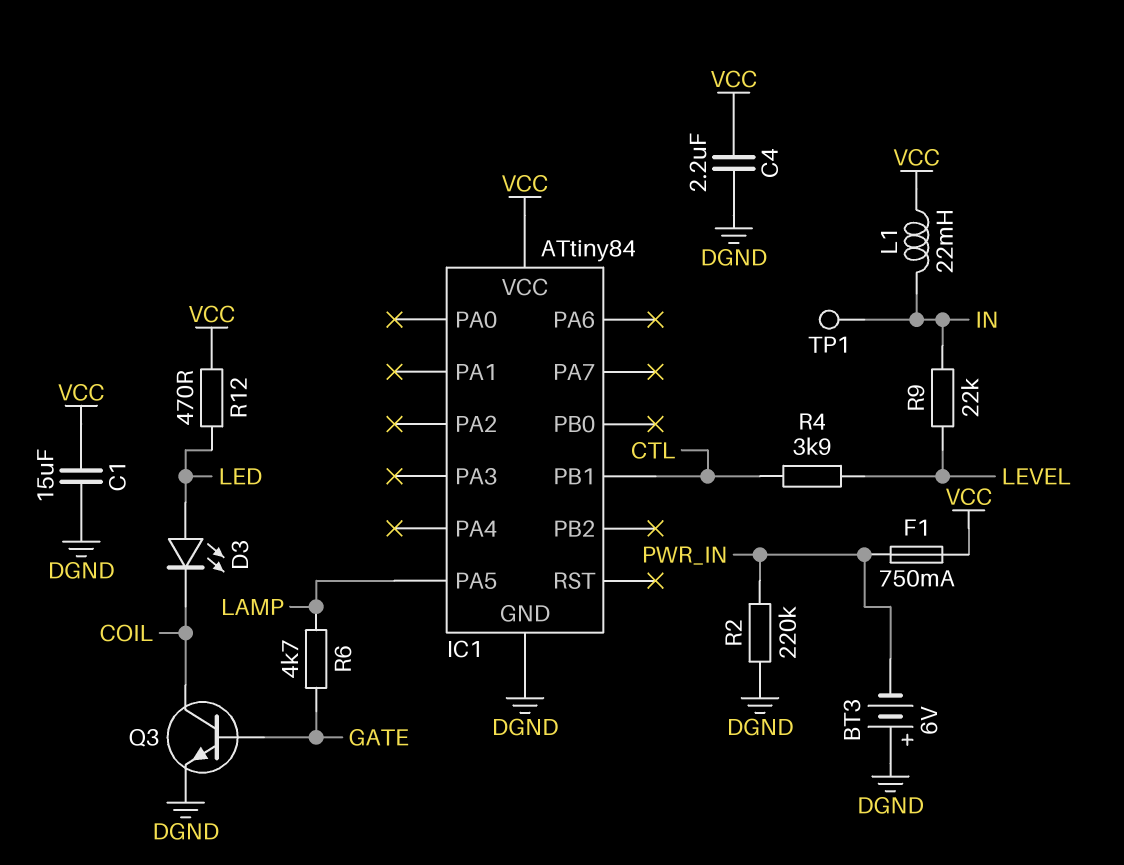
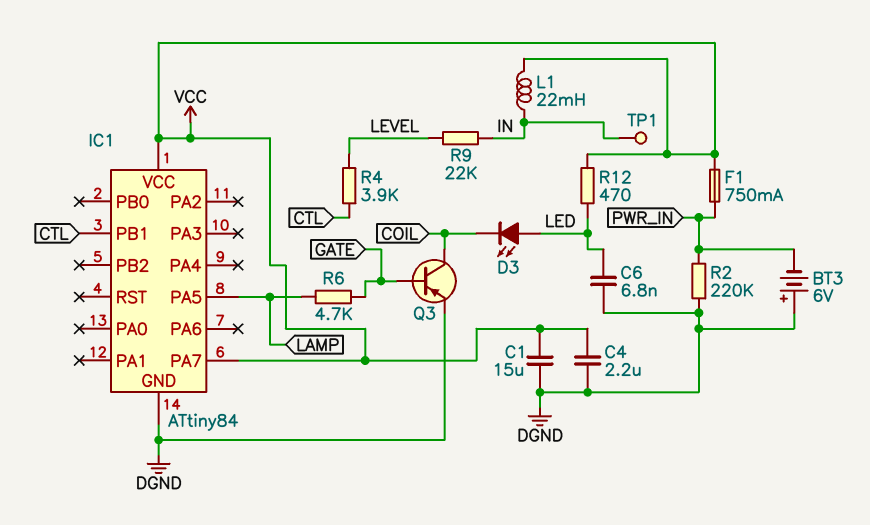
C6: none -> 6.8nF (DGND, LED)
IC1 pin PA7: none -> VCC
Q3: NPN (B GATE, C COIL, E DGND) -> PNP (B GATE, C COIL, E DGND)

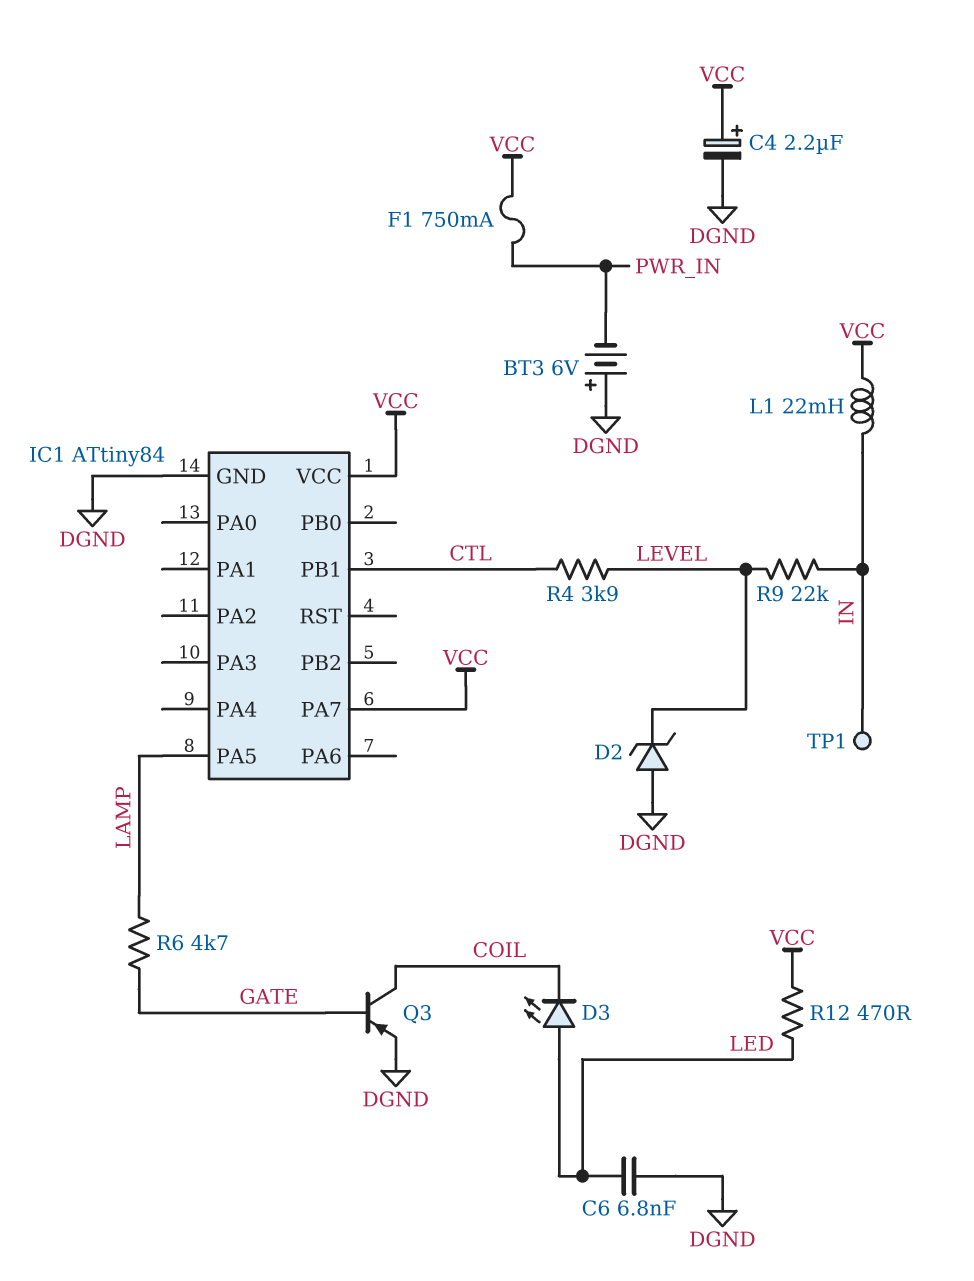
C1: 15uF (DGND, VCC) -> none
C4: 2.2uF (DGND, VCC) -> 2.2uF (plus VCC, minus DGND)
D2: none -> zener (A DGND, K LEVEL)
R2: 220k (DGND, PWR_IN) -> none

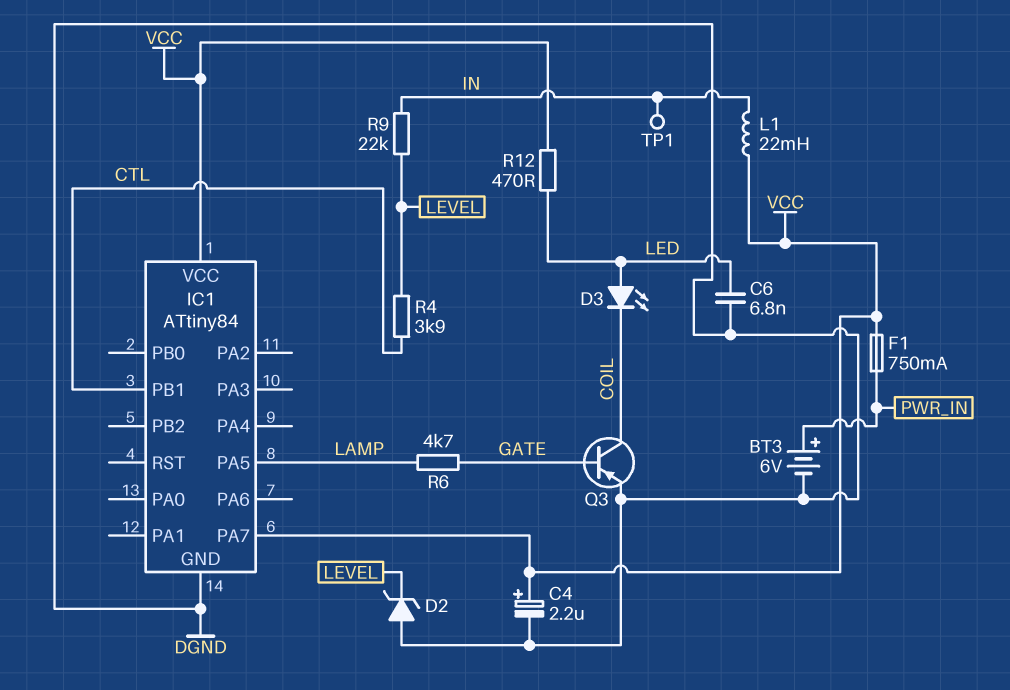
BT3: 6V (plus DGND, minus PWR_IN) -> 6V (plus PWR_IN, minus DGND)

